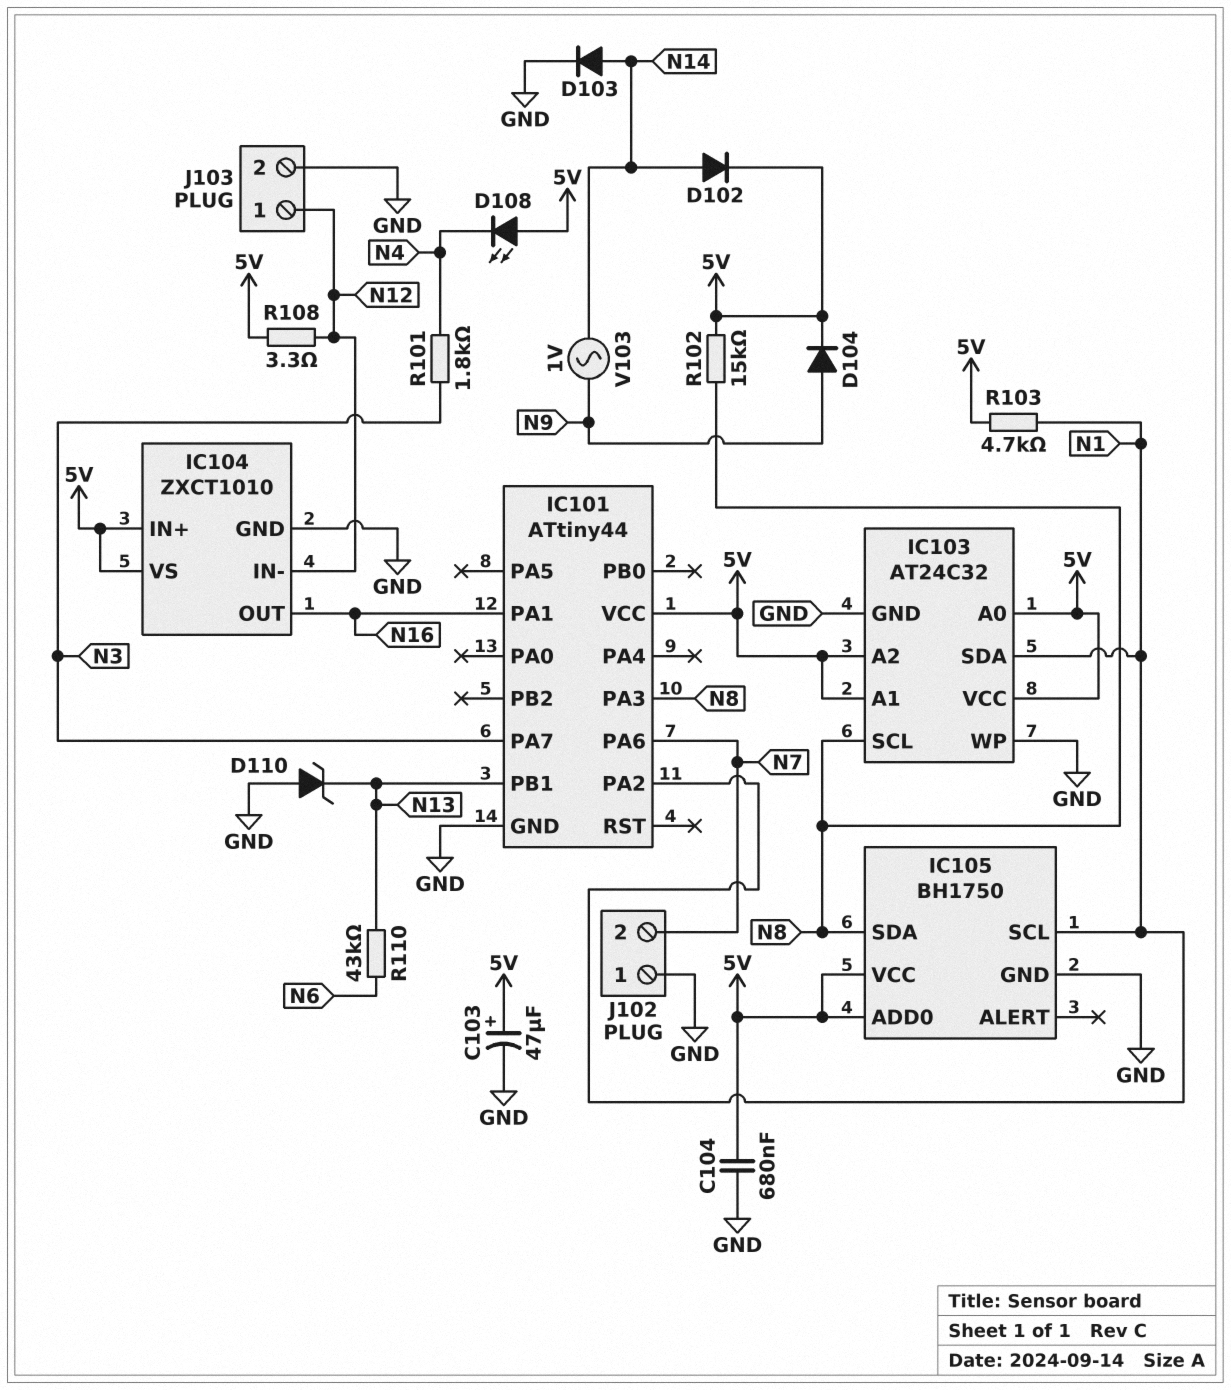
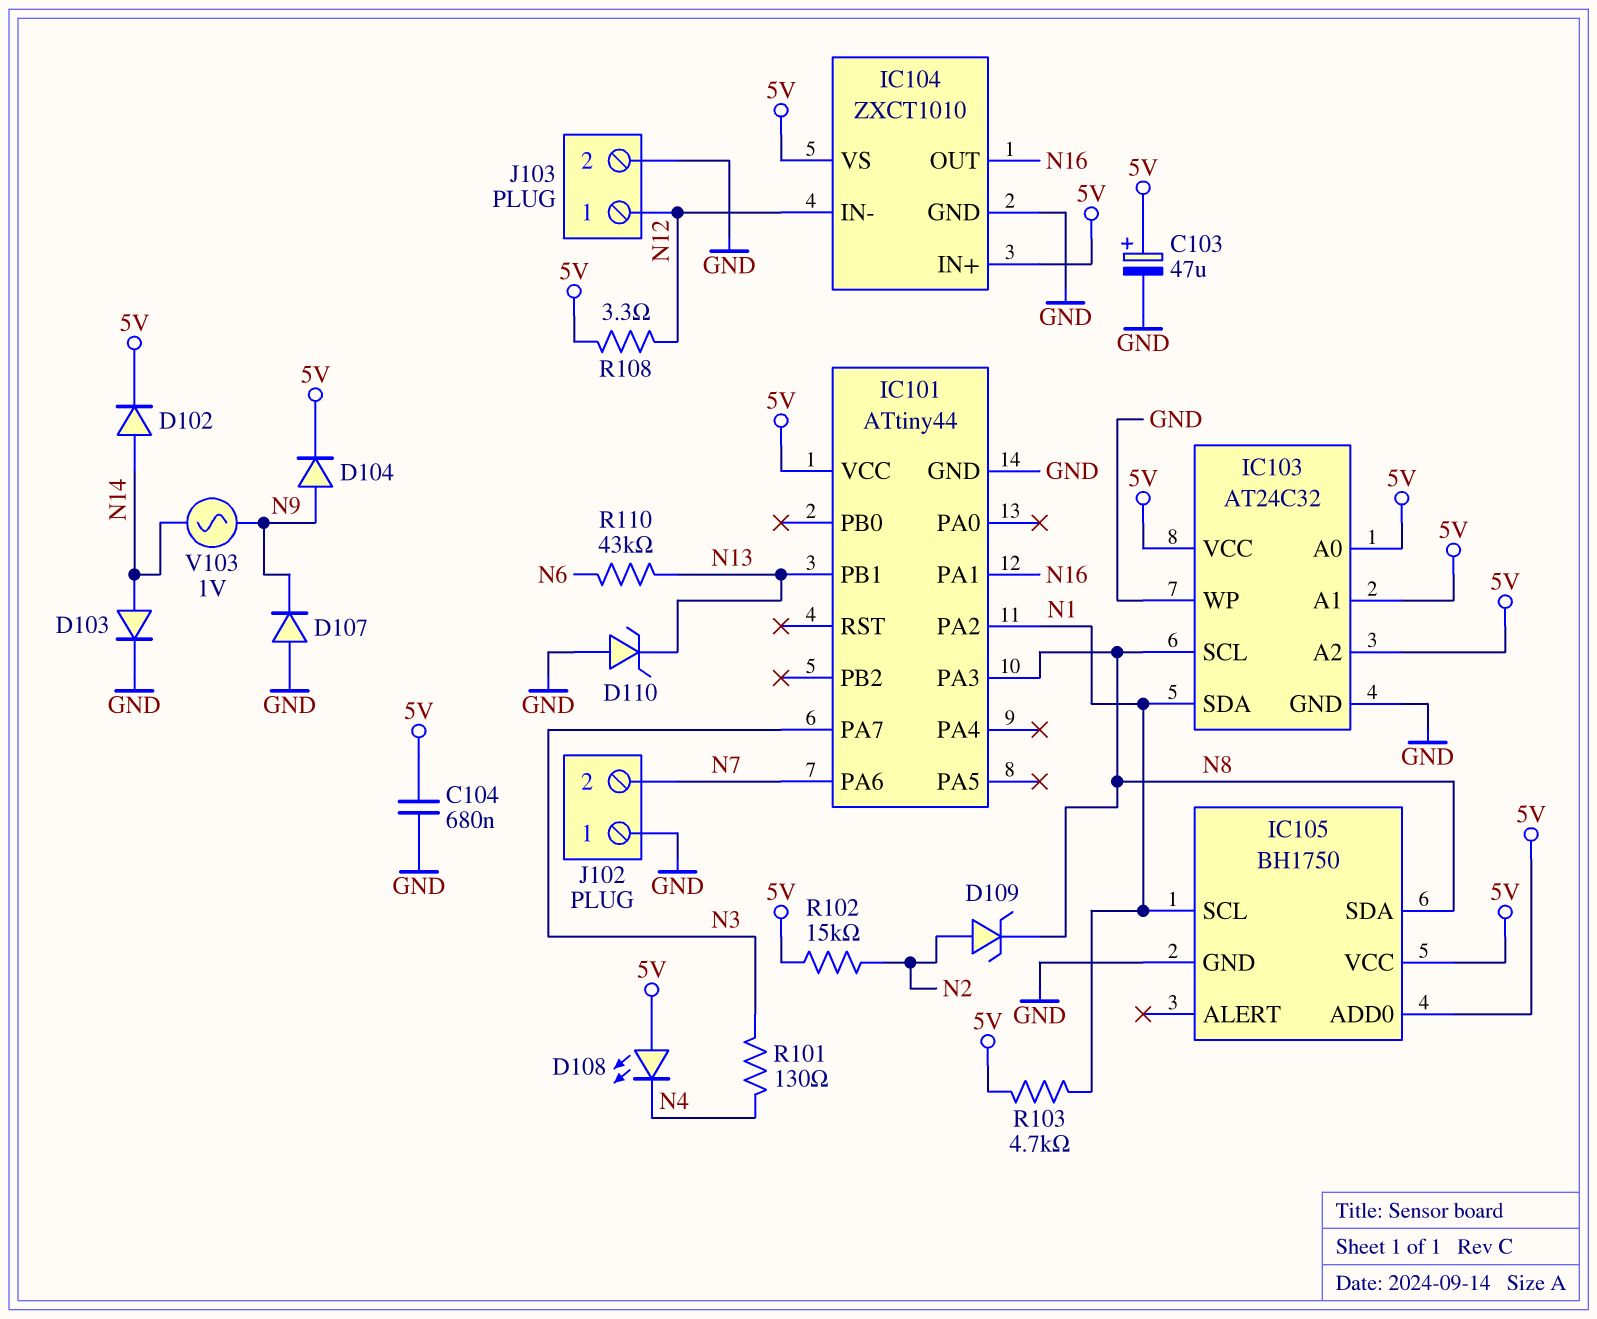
D107: none -> diode (A GND, K N9)
D109: none -> zener (A N2, K N8)
R101: 1.8k (N3, N4) -> 130 (N3, N4)
R102: 15k (5V, N8) -> 15k (5V, N2)

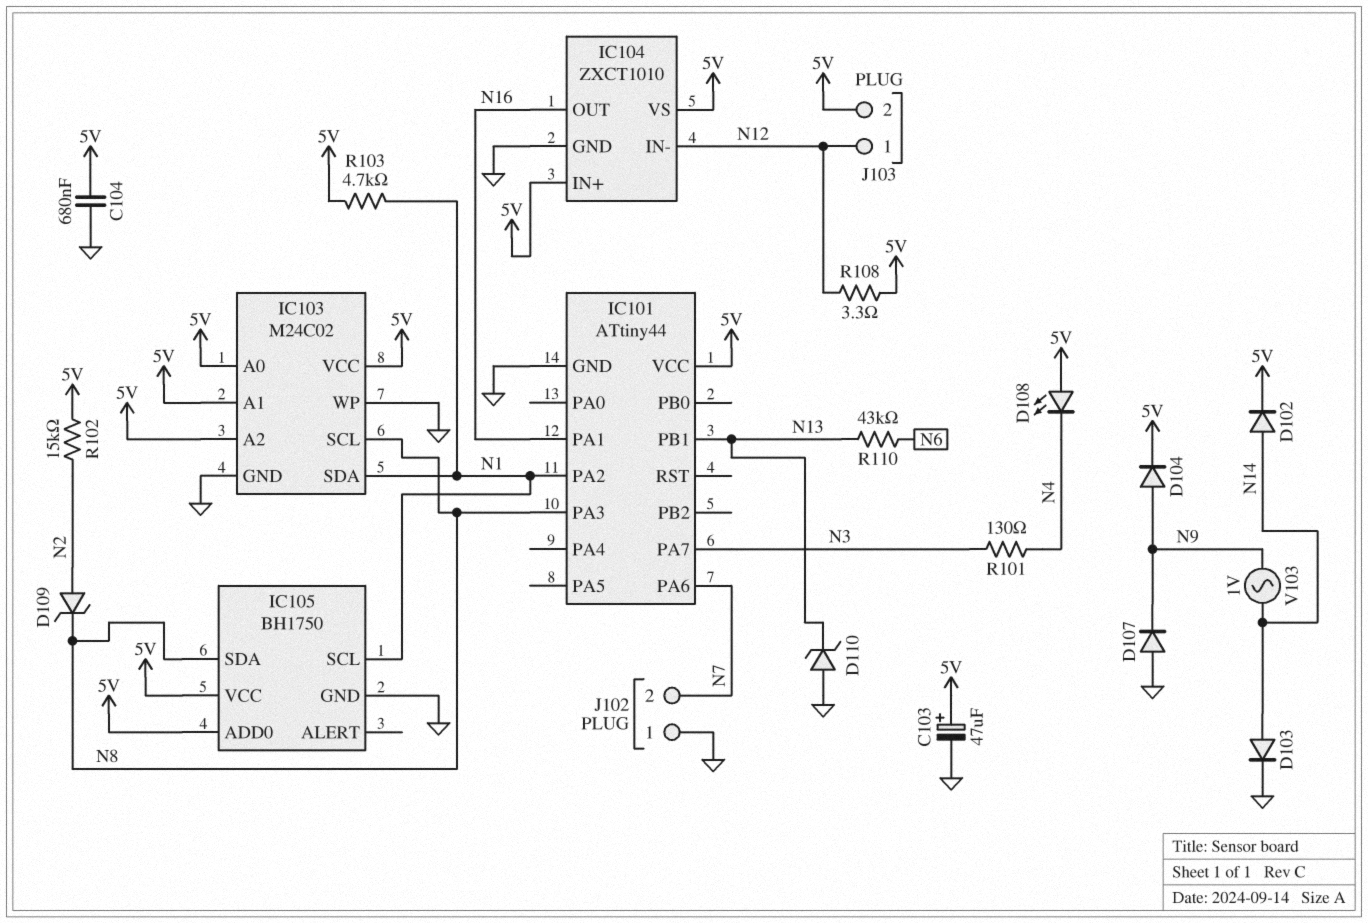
IC103: AT24C32 -> M24C02
J103 pin 2: GND -> 5V

